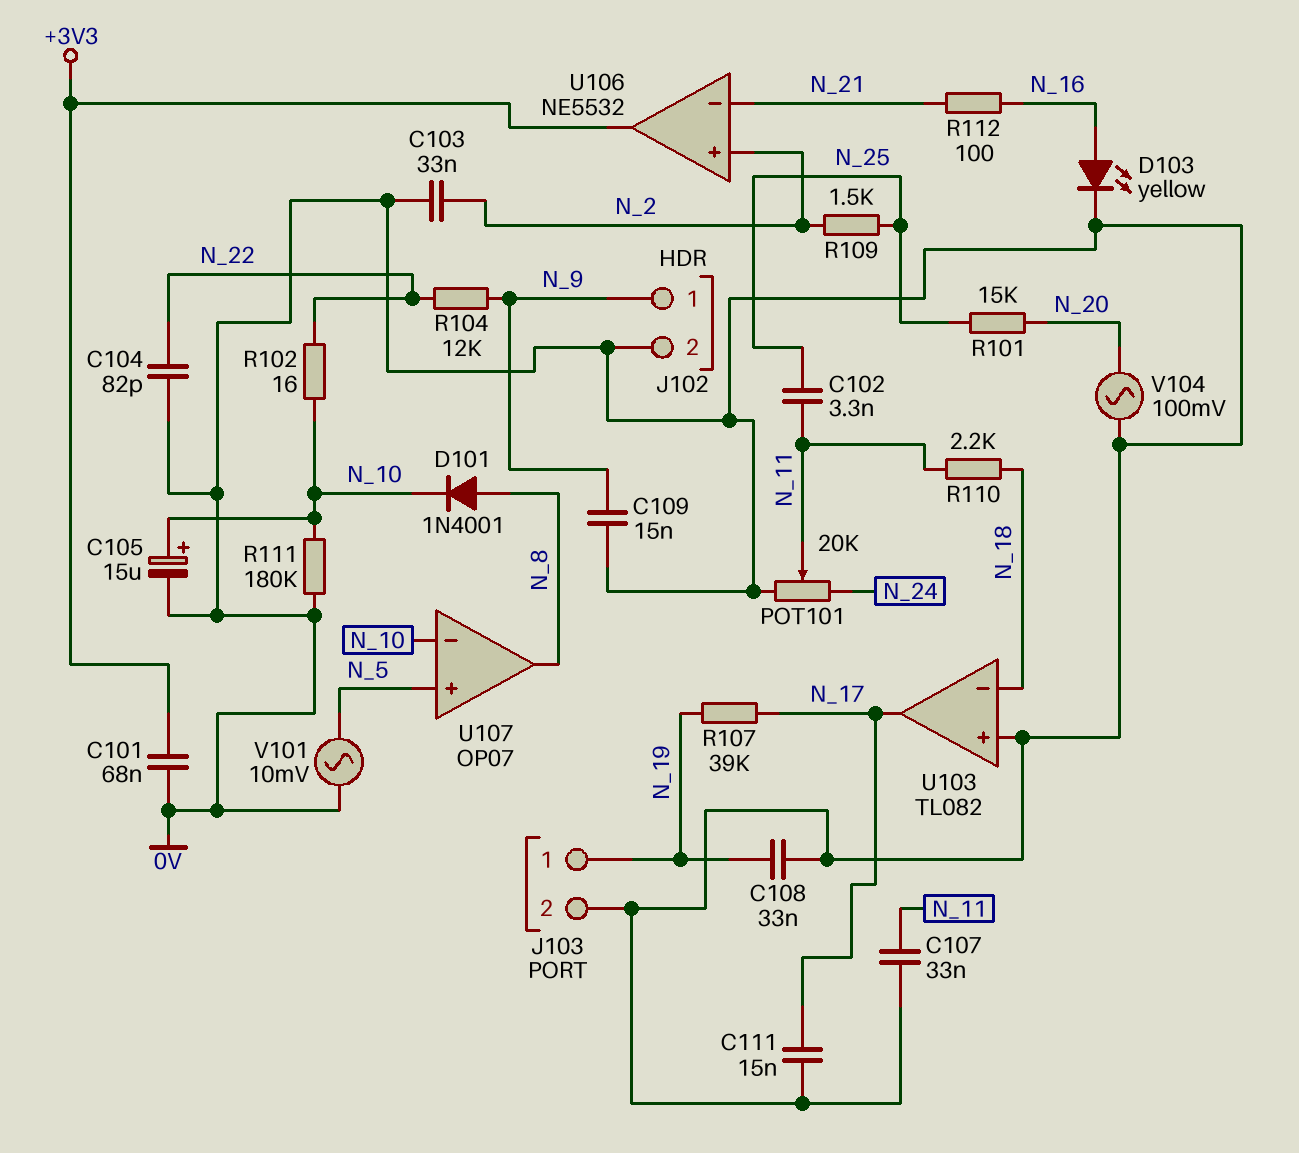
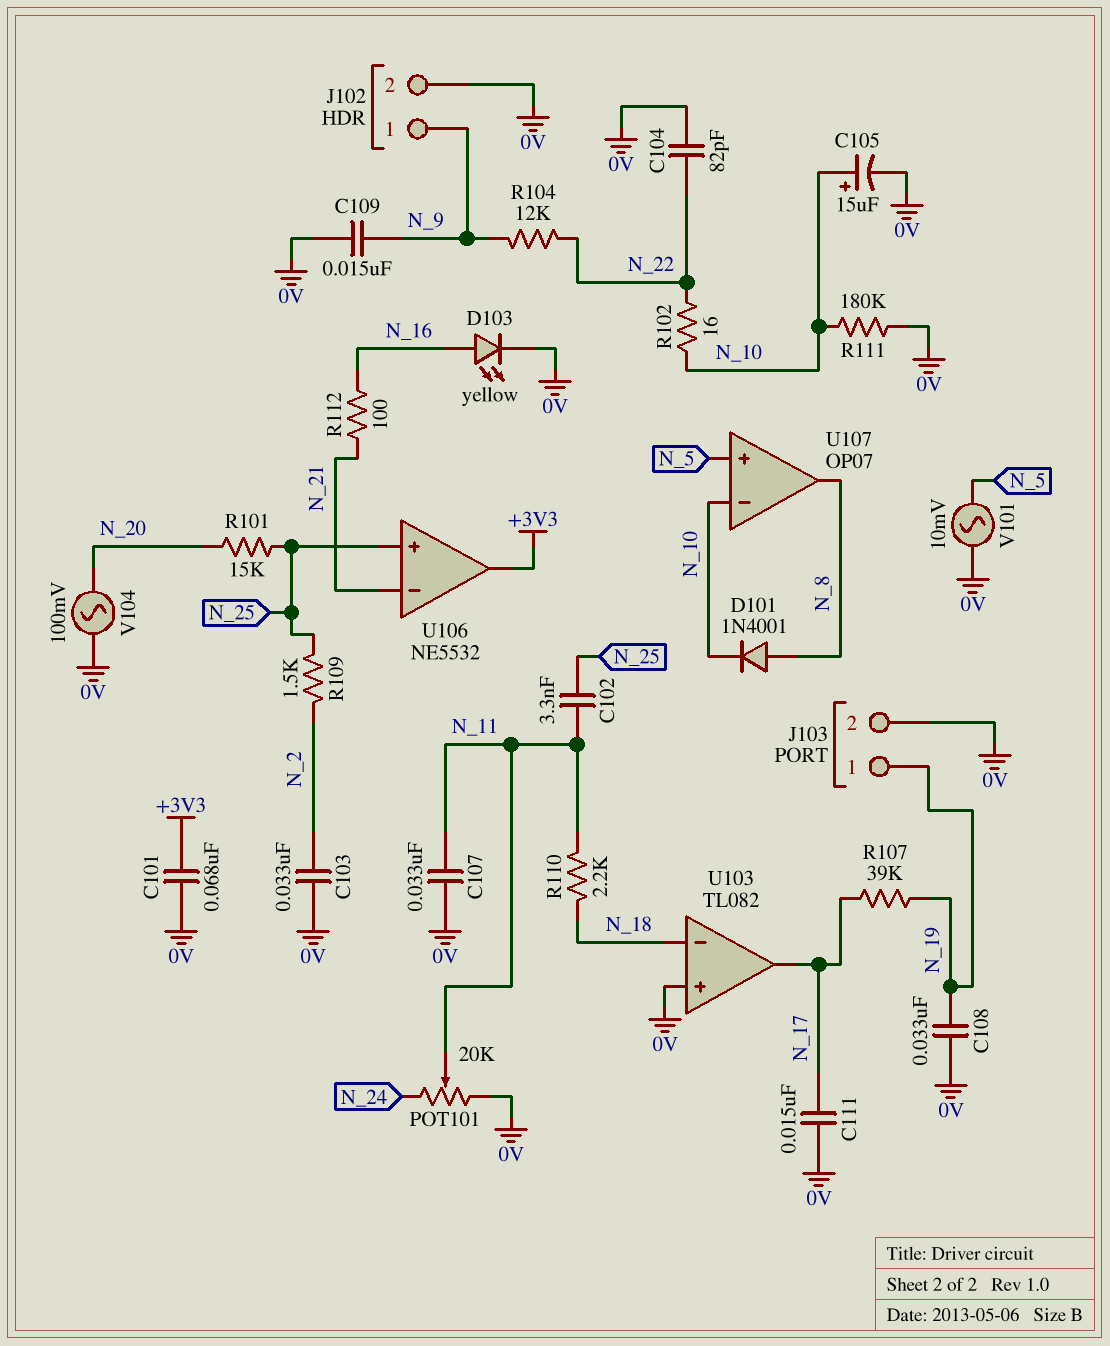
U106 pin in+: N_2 -> N_25

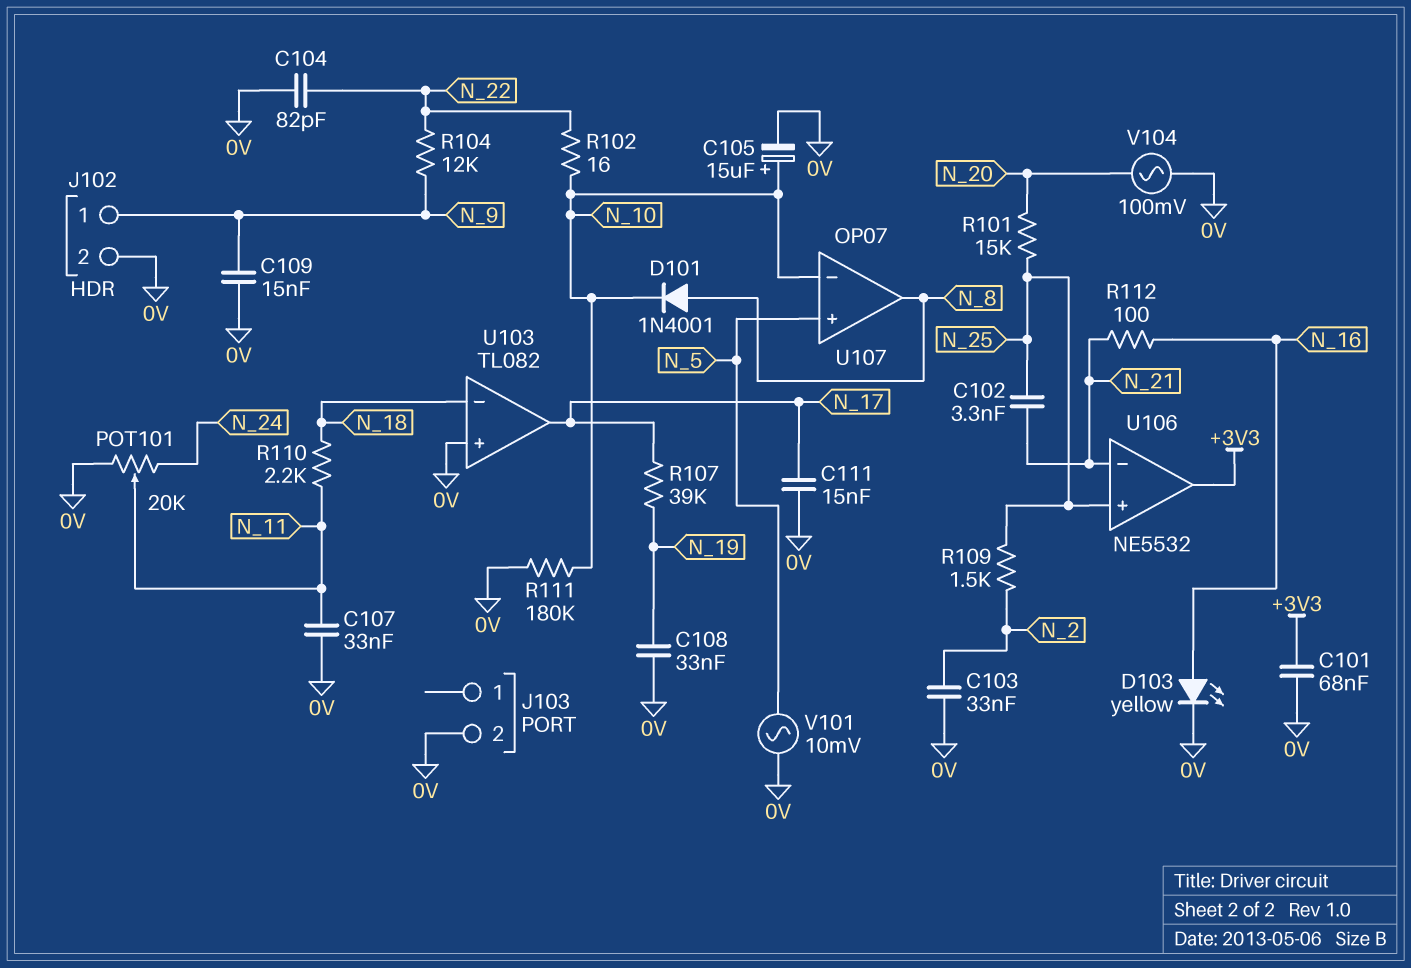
C102: 3.3nF (N_11, N_25) -> 3.3nF (N_21, N_25)
J103 pin 1: N_19 -> none

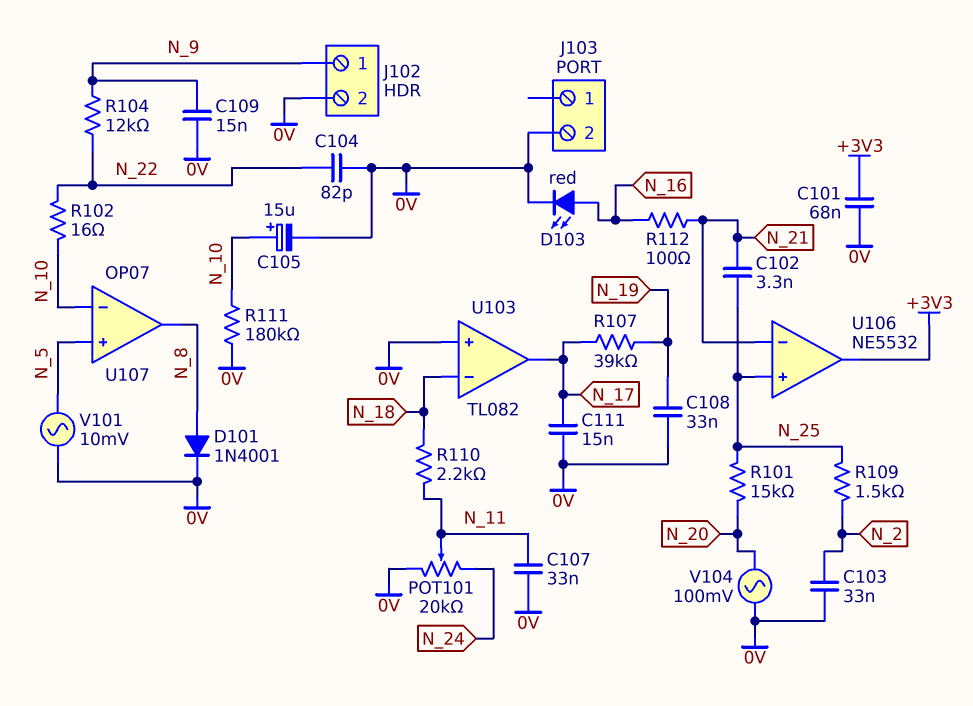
D101: diode 1N4001 (A N_8, K N_10) -> diode 1N4001 (A N_8, K 0V)
D103: LED yellow (A N_16, K 0V) -> LED red (A N_16, K 0V)

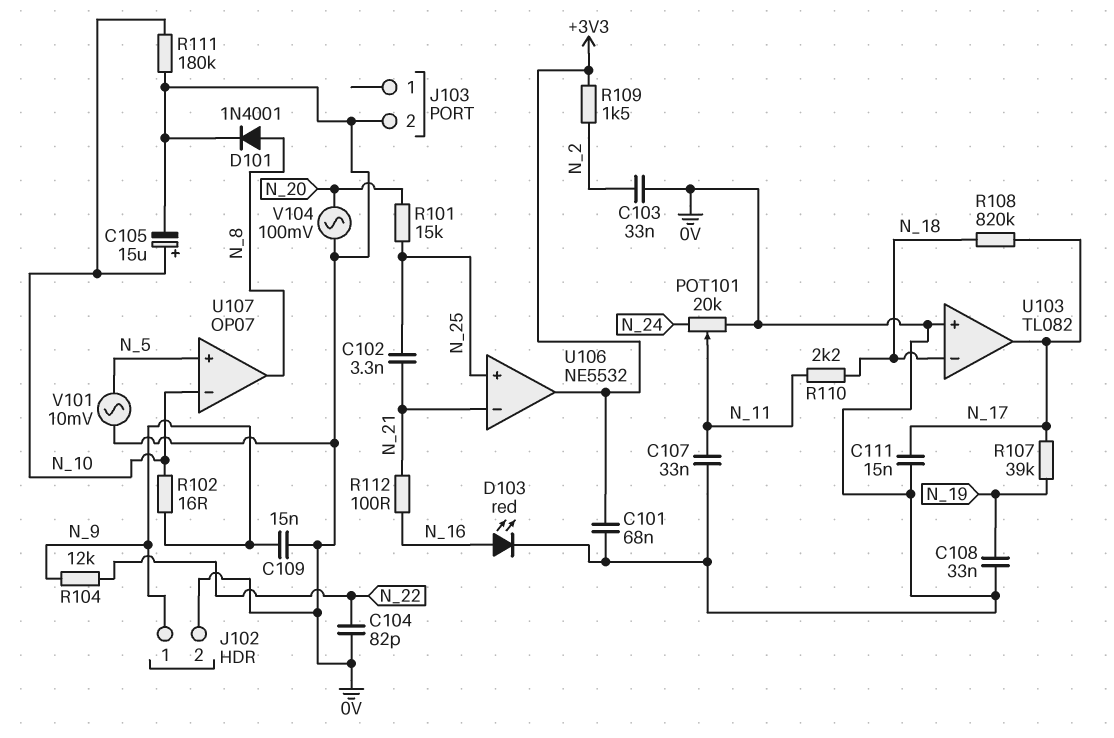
R102: 16 (N_10, N_22) -> 16 (N_9, N_10)
R108: none -> 820k (N_17, N_18)
R109: 1.5k (N_2, N_25) -> 1.5k (+3V3, N_2)

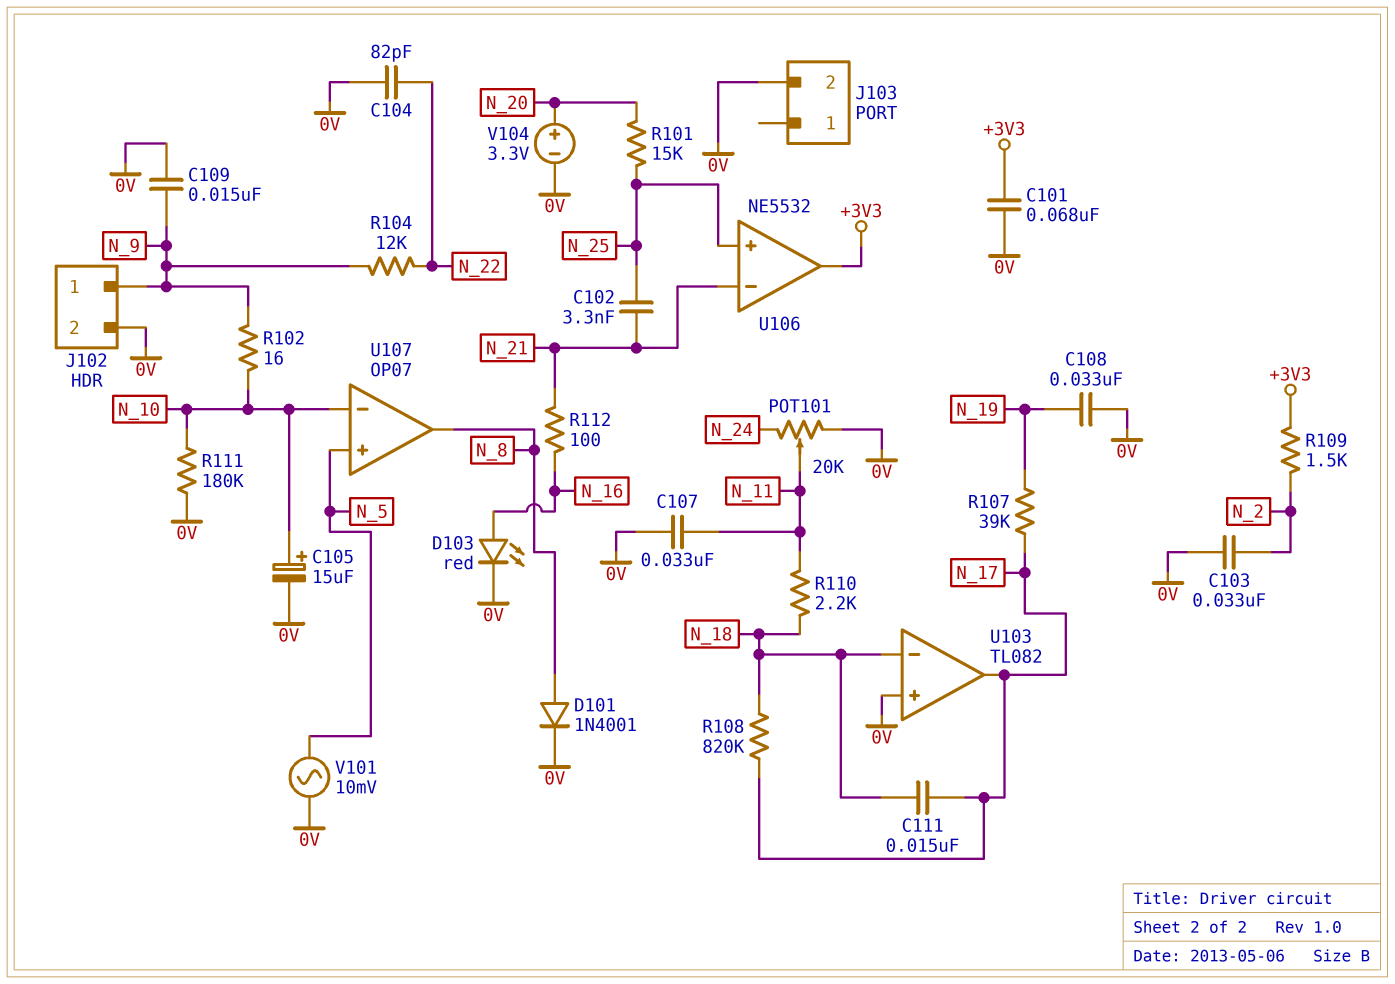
C111: 15nF (0V, N_17) -> 15nF (N_17, N_18)
V104: AC 100mV (0V, N_20) -> 3.3V (plus N_20, minus 0V)

